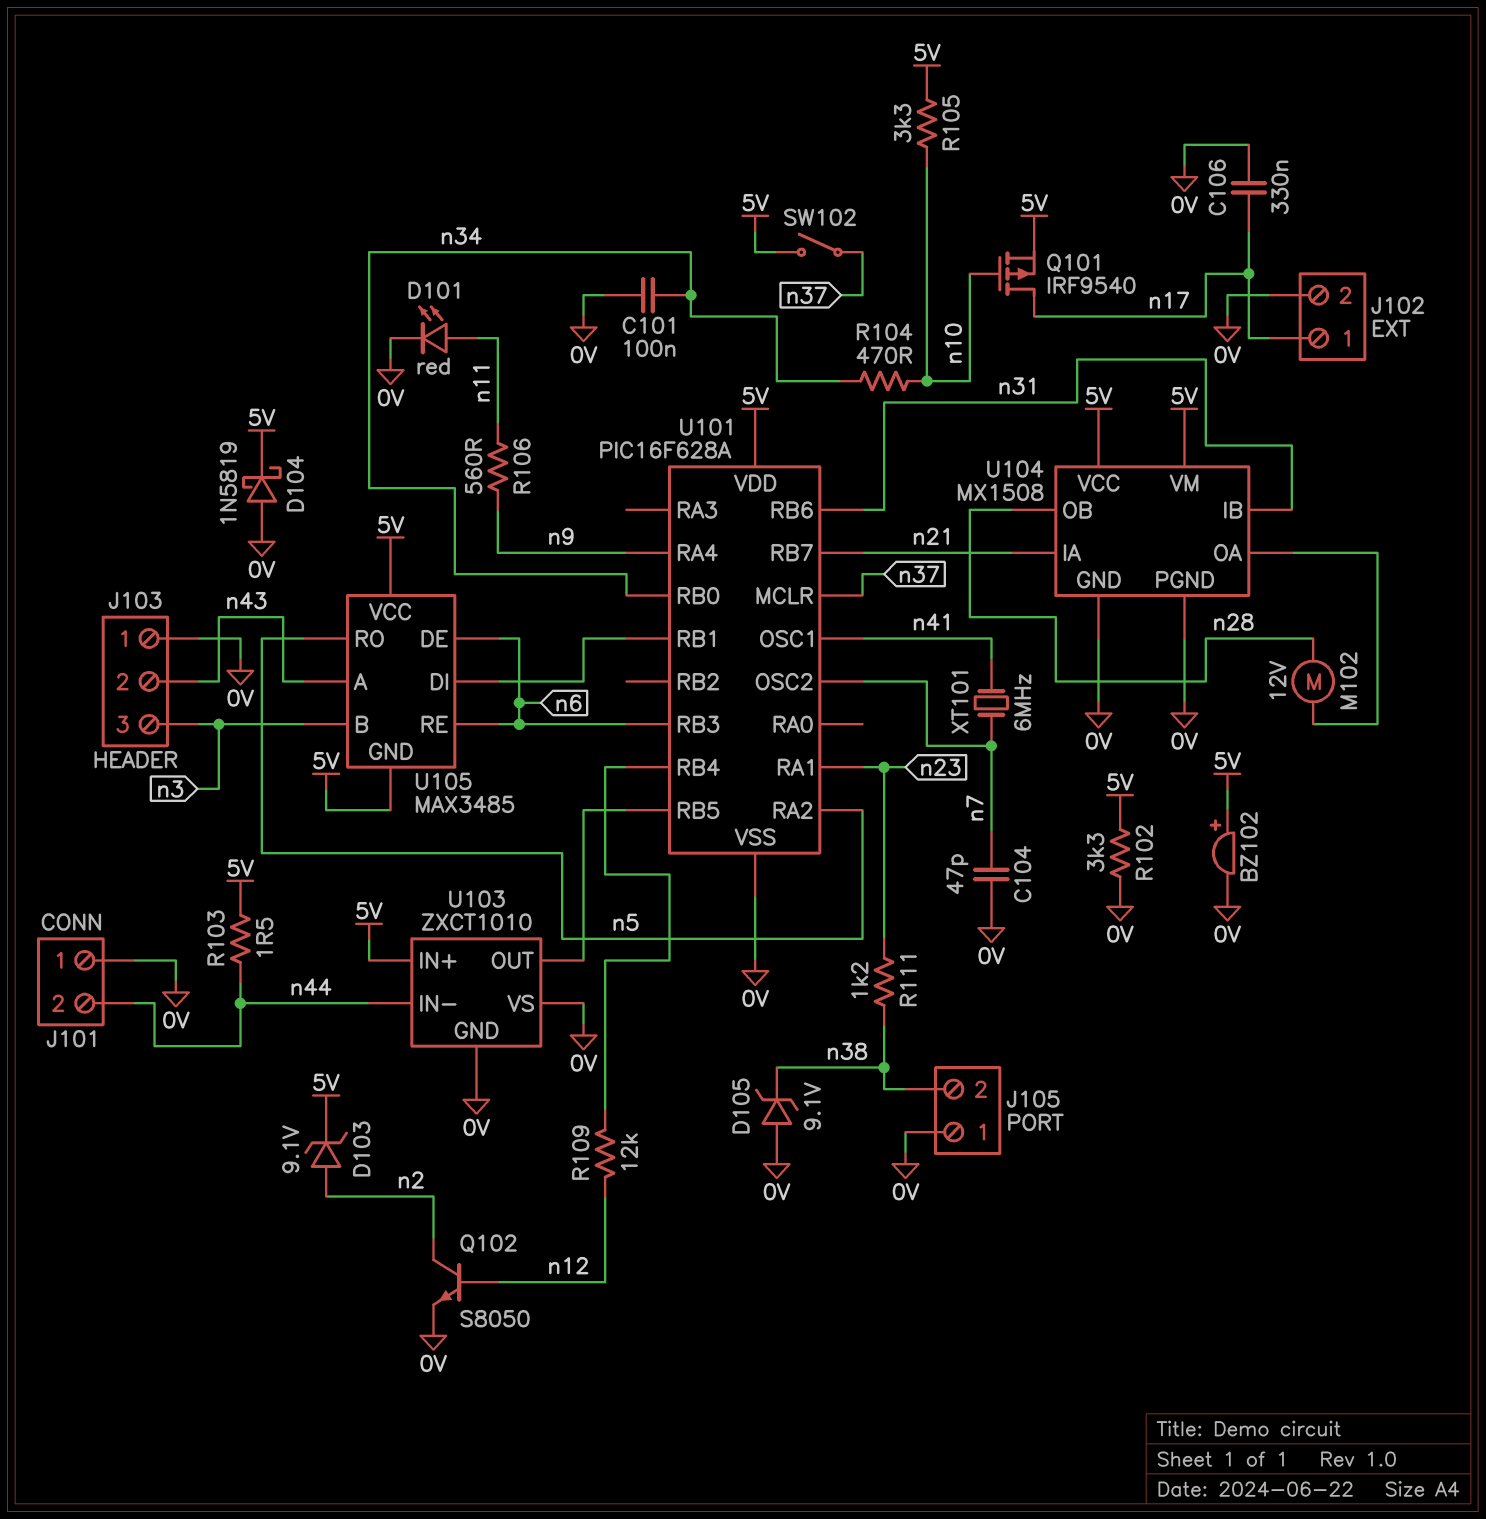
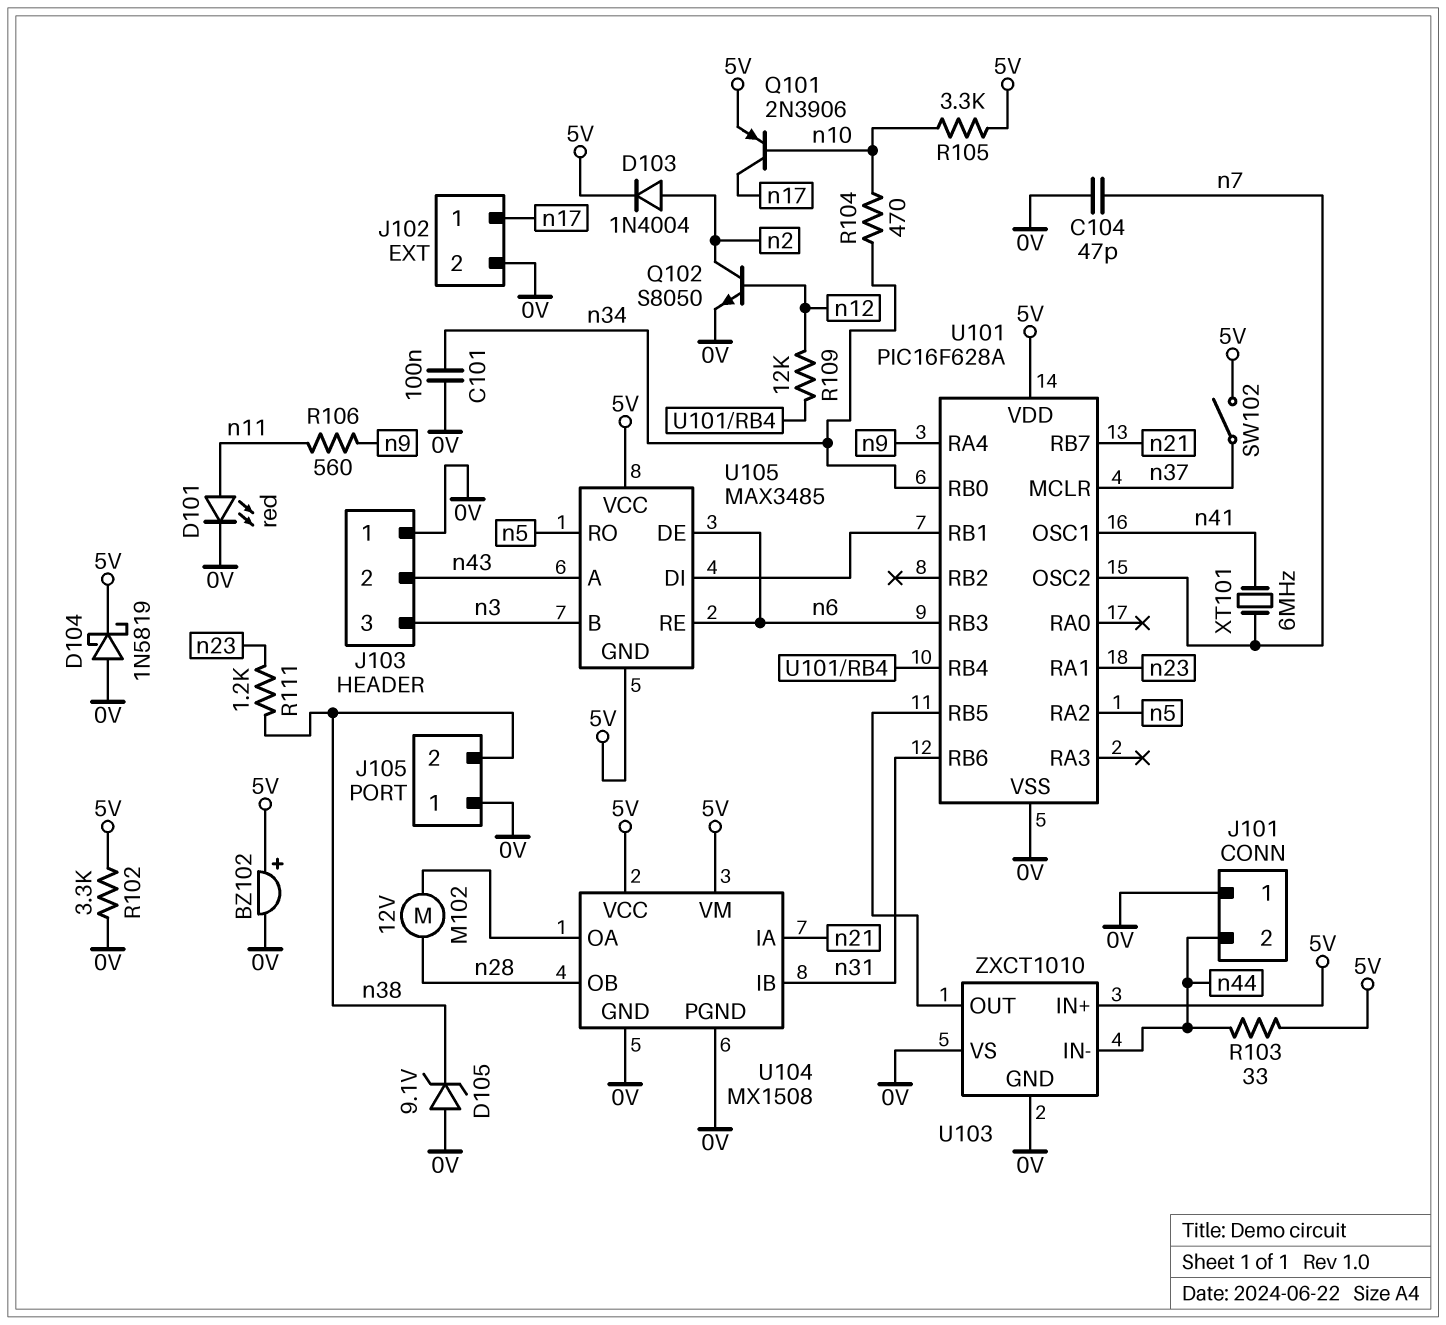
C106: 330nF (0V, n17) -> none
D103: zener 9.1V (A n2, K 5V) -> diode 1N4004 (A n2, K 5V)
Q101: PMOS IRF9540 (G n10, D n17, S 5V) -> PNP 2N3906 (B n10, C n17, E 5V)
R103: 1.5 (5V, n44) -> 33 (5V, n44)

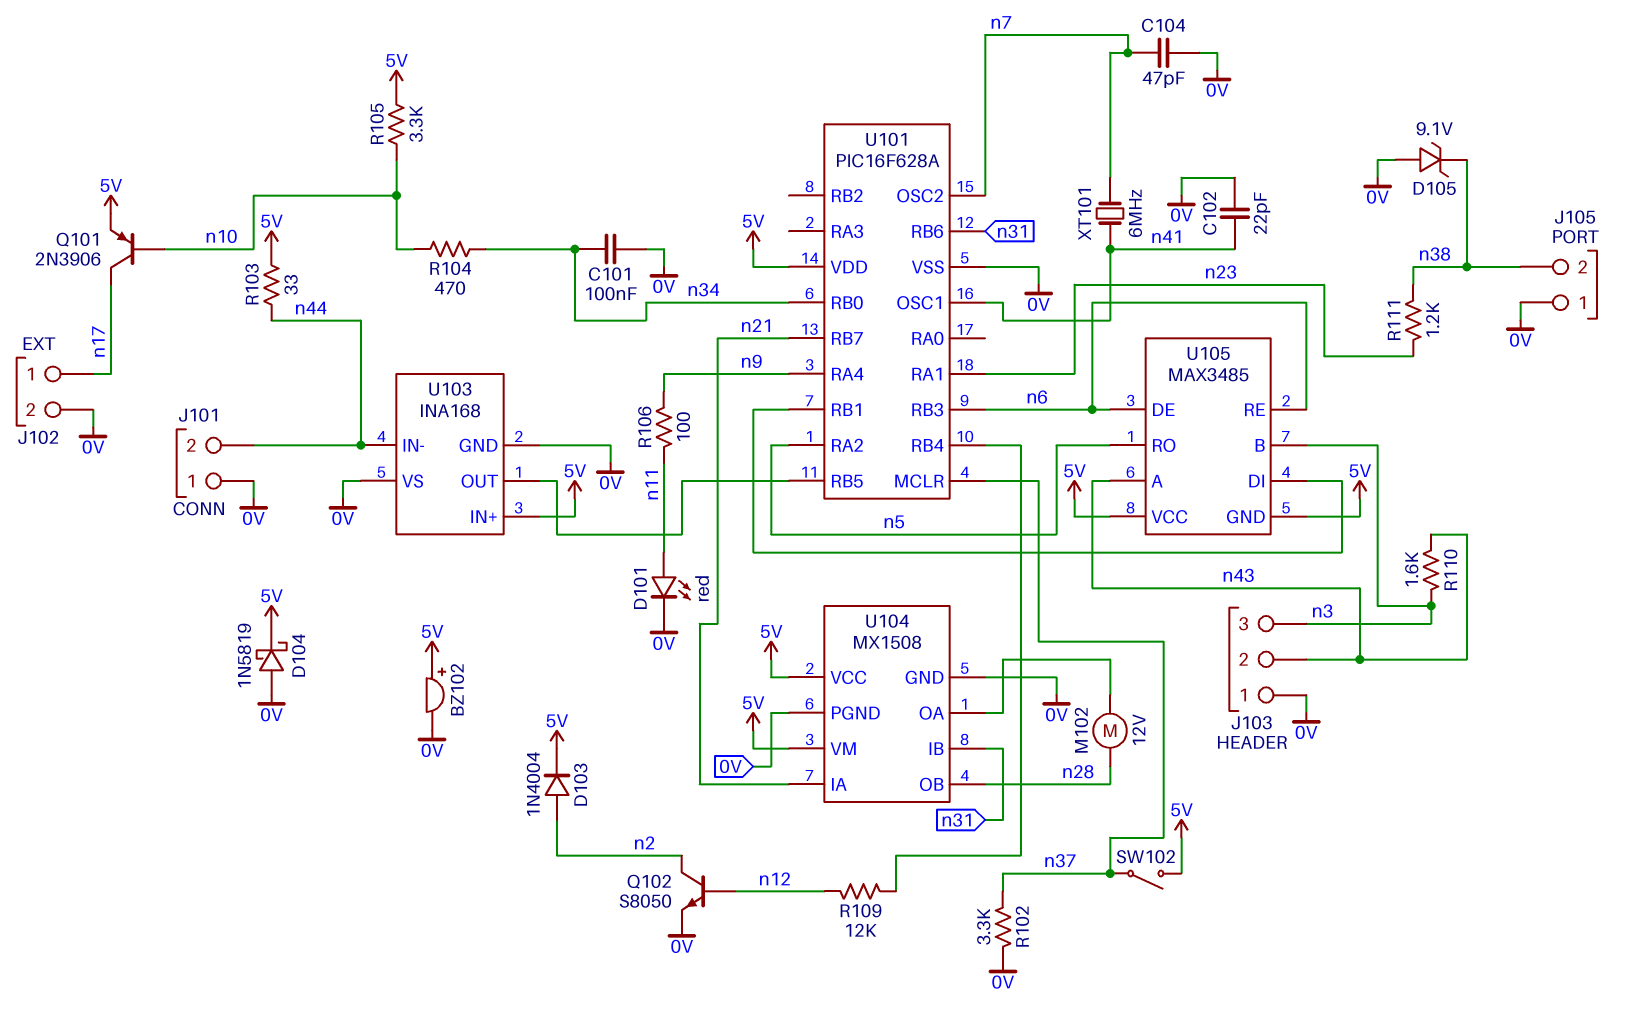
C102: none -> 22pF (0V, n41)
R102: 3.3k (0V, 5V) -> 3.3k (0V, n37)
R106: 560 (n9, n11) -> 100 (n9, n11)
R110: none -> 1.6k (n3, n43)
U103: ZXCT1010 -> INA168

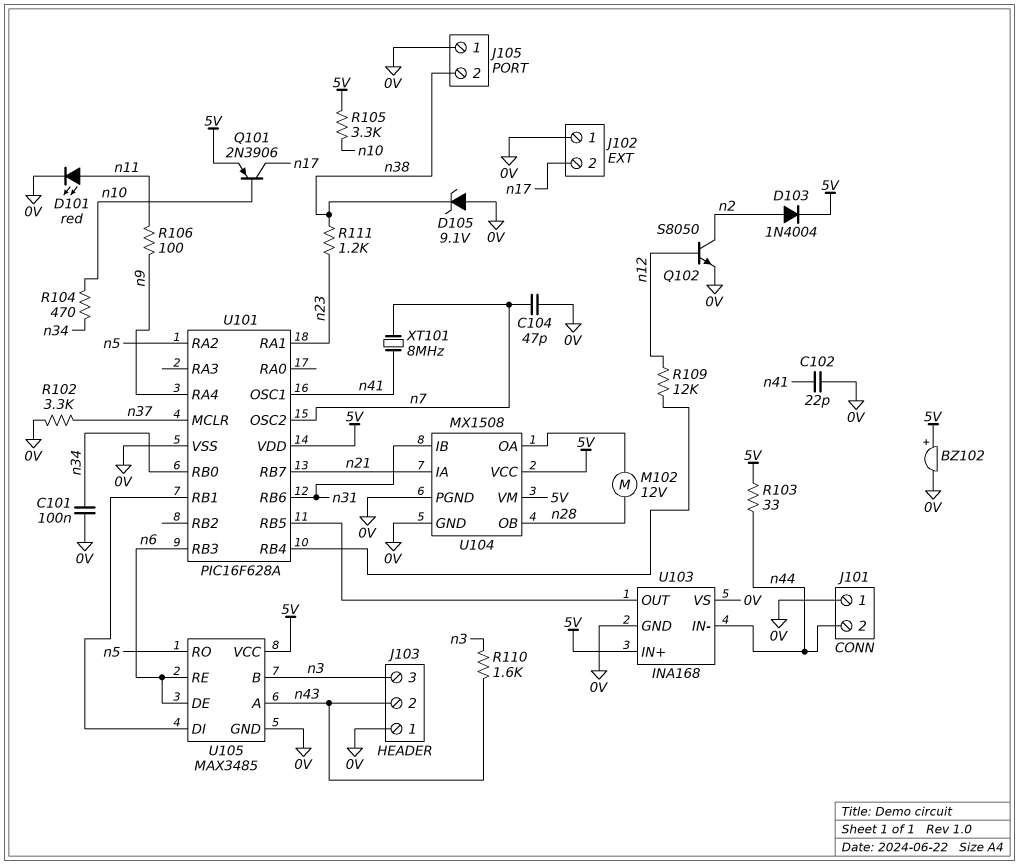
D104: schottky 1N5819 (A 0V, K 5V) -> none
J102 pin 1: n17 -> 0V
J102 pin 2: 0V -> n17
SW102: switch (5V, n37) -> none
U105 pin GND: 5V -> 0V
XT101: 6MHz (n7, n41) -> 8MHz (n7, n41)

